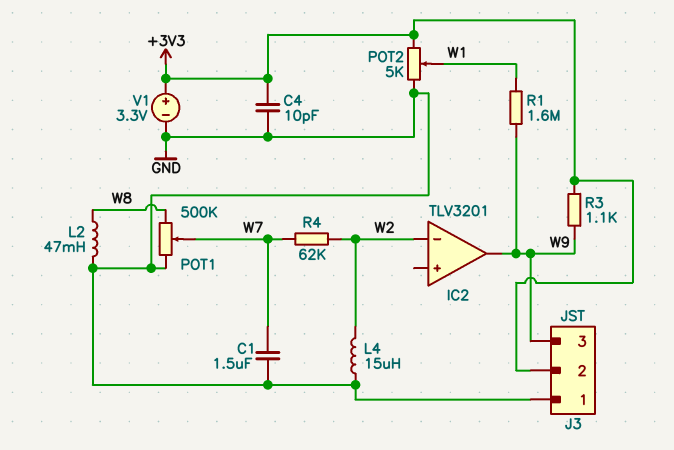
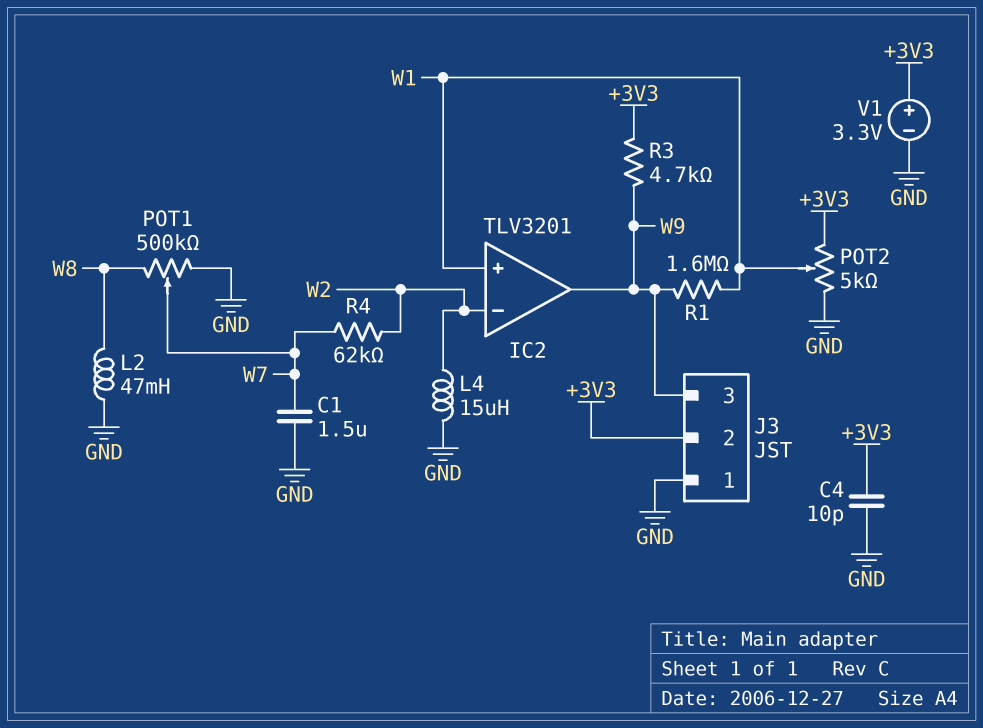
IC2 pin in+: none -> W1
R3: 1.1k (+3V3, W9) -> 4.7k (+3V3, W9)

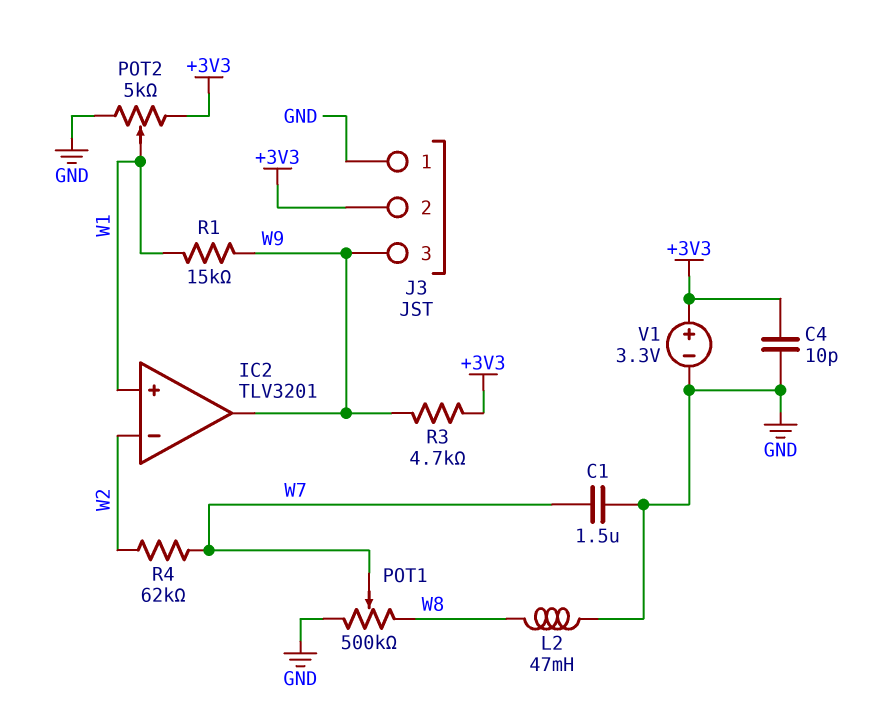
L4: 15uH (GND, W2) -> none
R1: 1.6M (W1, W9) -> 15k (W1, W9)

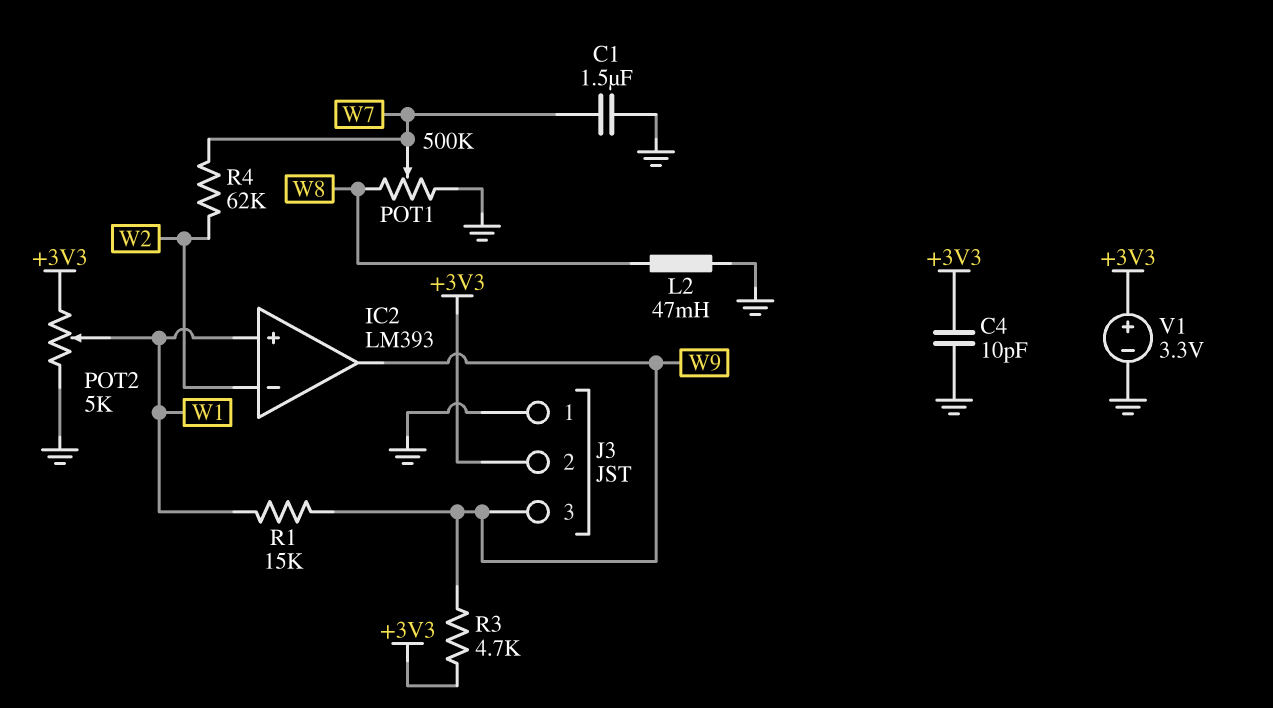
IC2: TLV3201 -> LM393

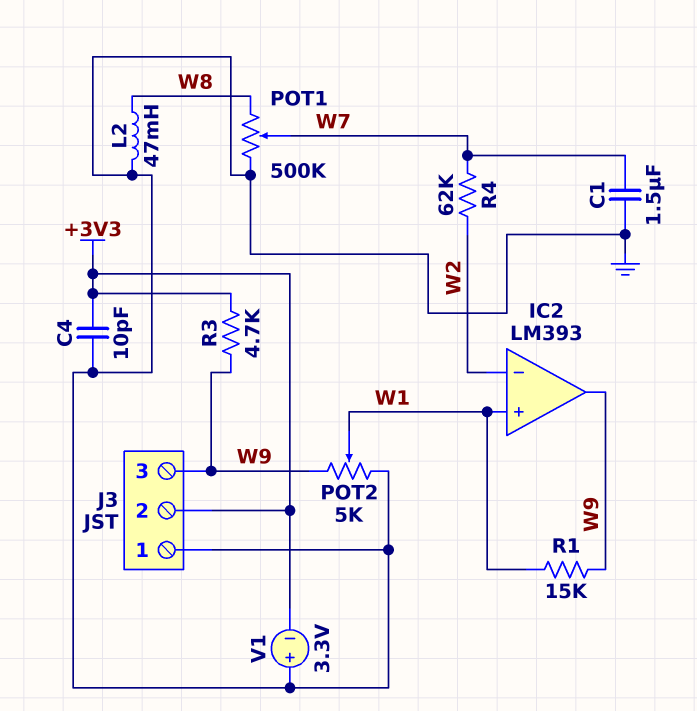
POT2: 5k (+3V3, GND, wiper W1) -> 5k (GND, W9, wiper W1)
V1: 3.3V (plus +3V3, minus GND) -> 3.3V (plus GND, minus +3V3)

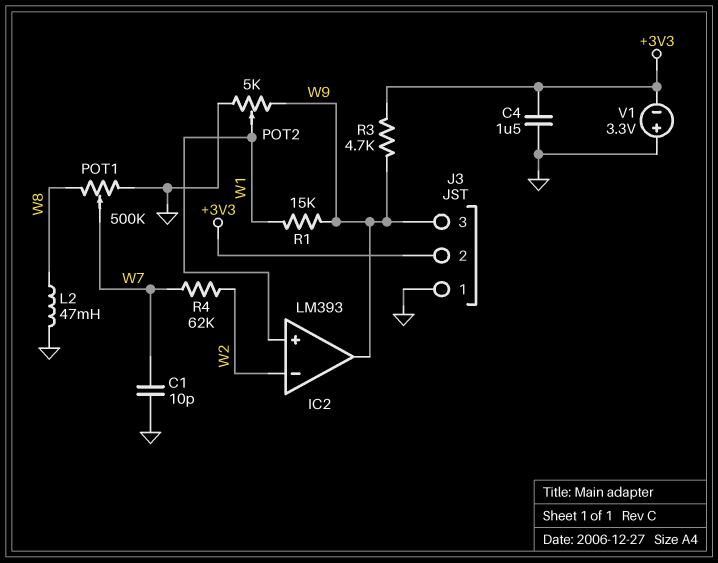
C1: 1.5uF (GND, W7) -> 10pF (GND, W7)
C4: 10pF (+3V3, GND) -> 1.5uF (+3V3, GND)

